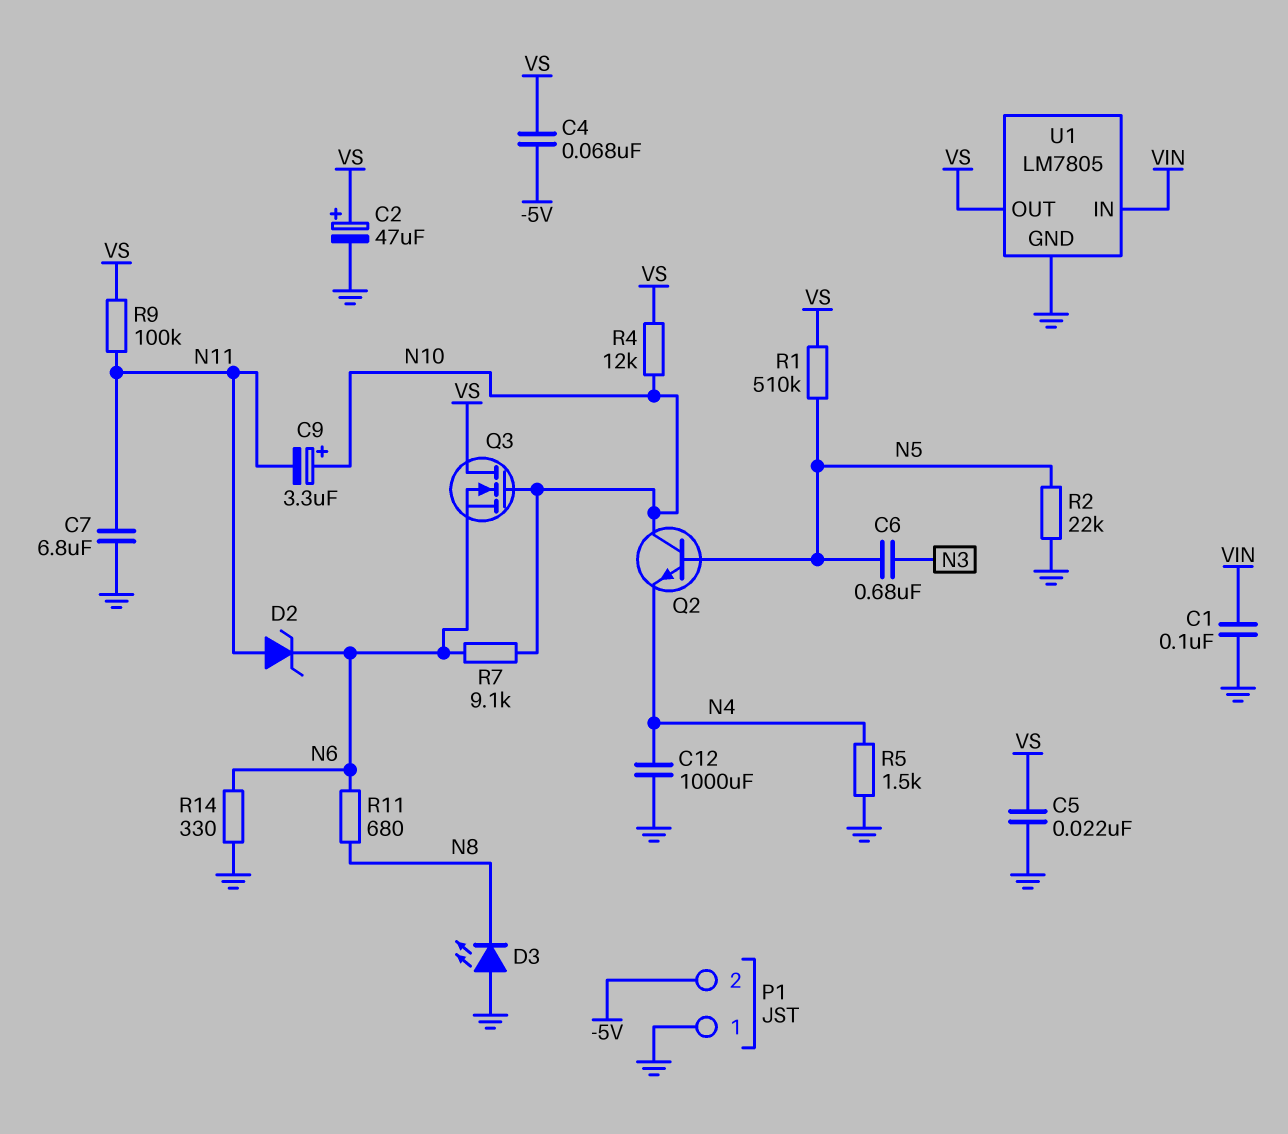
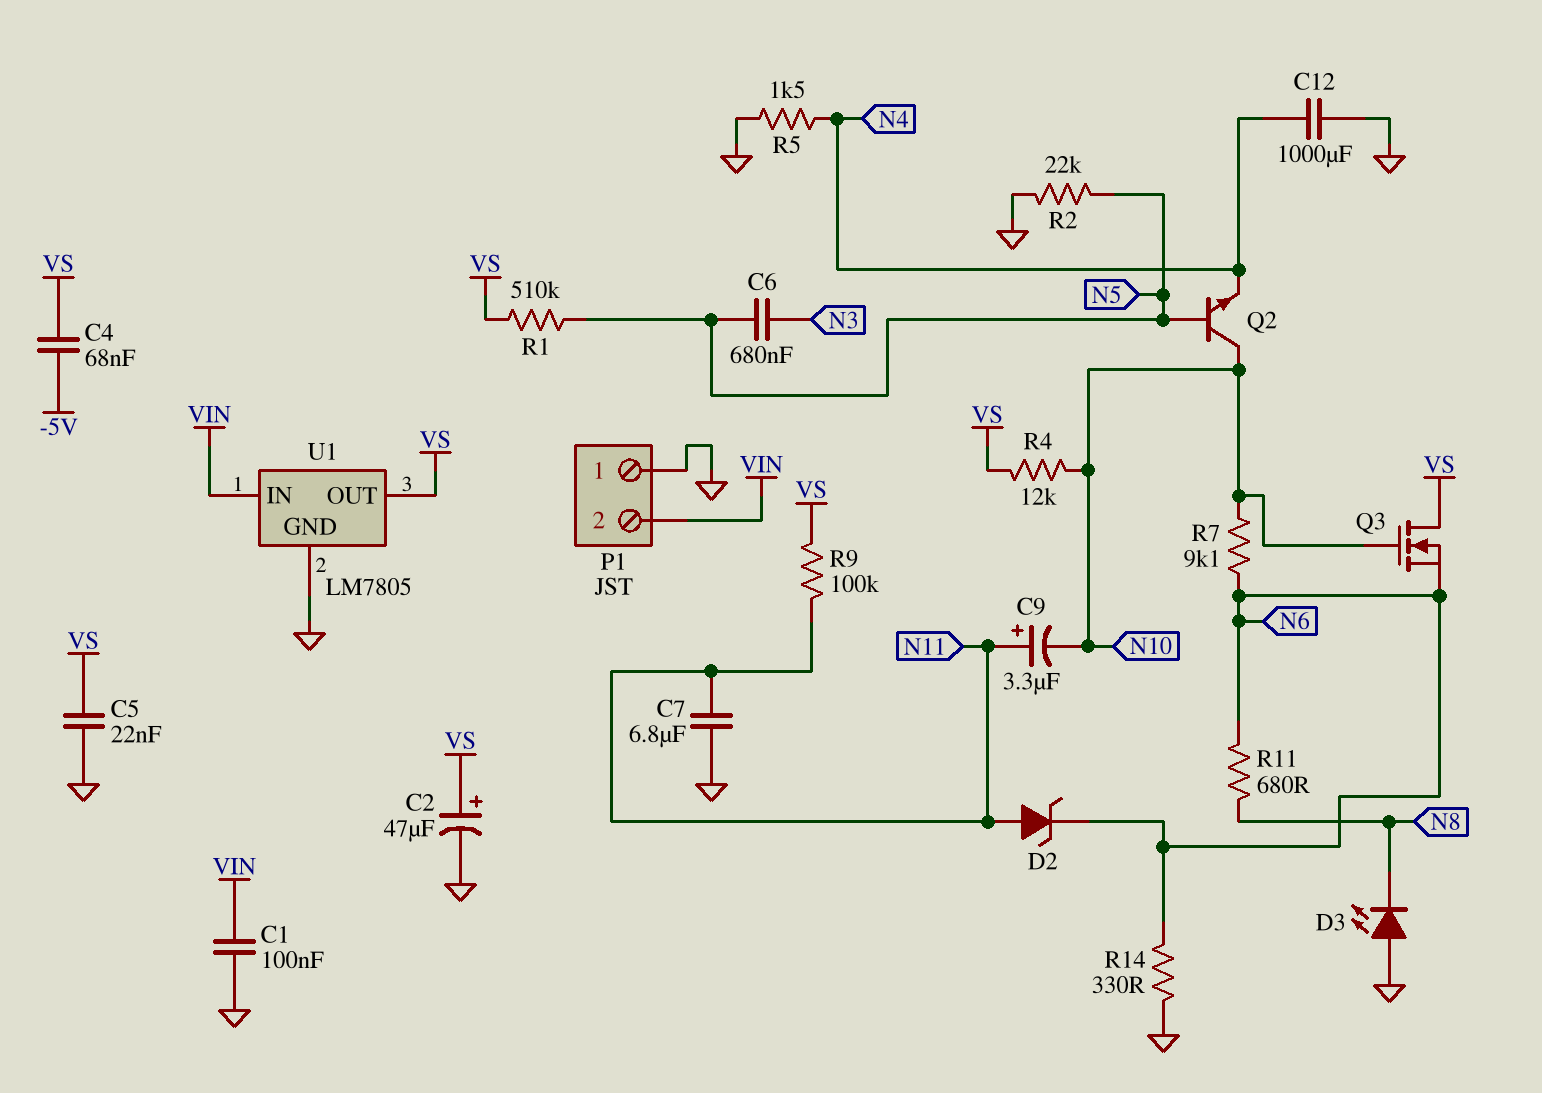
C9: 3.3uF (plus N10, minus N11) -> 3.3uF (plus N11, minus N10)
P1 pin 2: -5V -> VIN

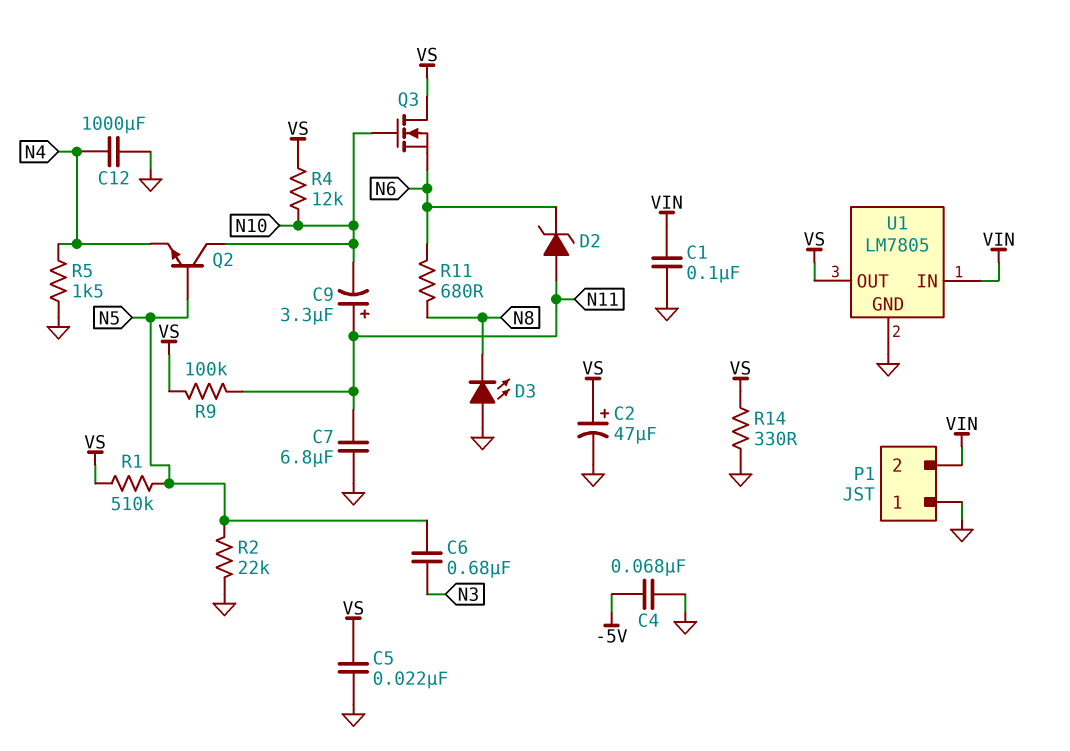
C4: 68nF (-5V, VS) -> 68nF (-5V, GND)
R7: 9.1k (N6, N10) -> none
R14: 330 (GND, N6) -> 330 (GND, VS)

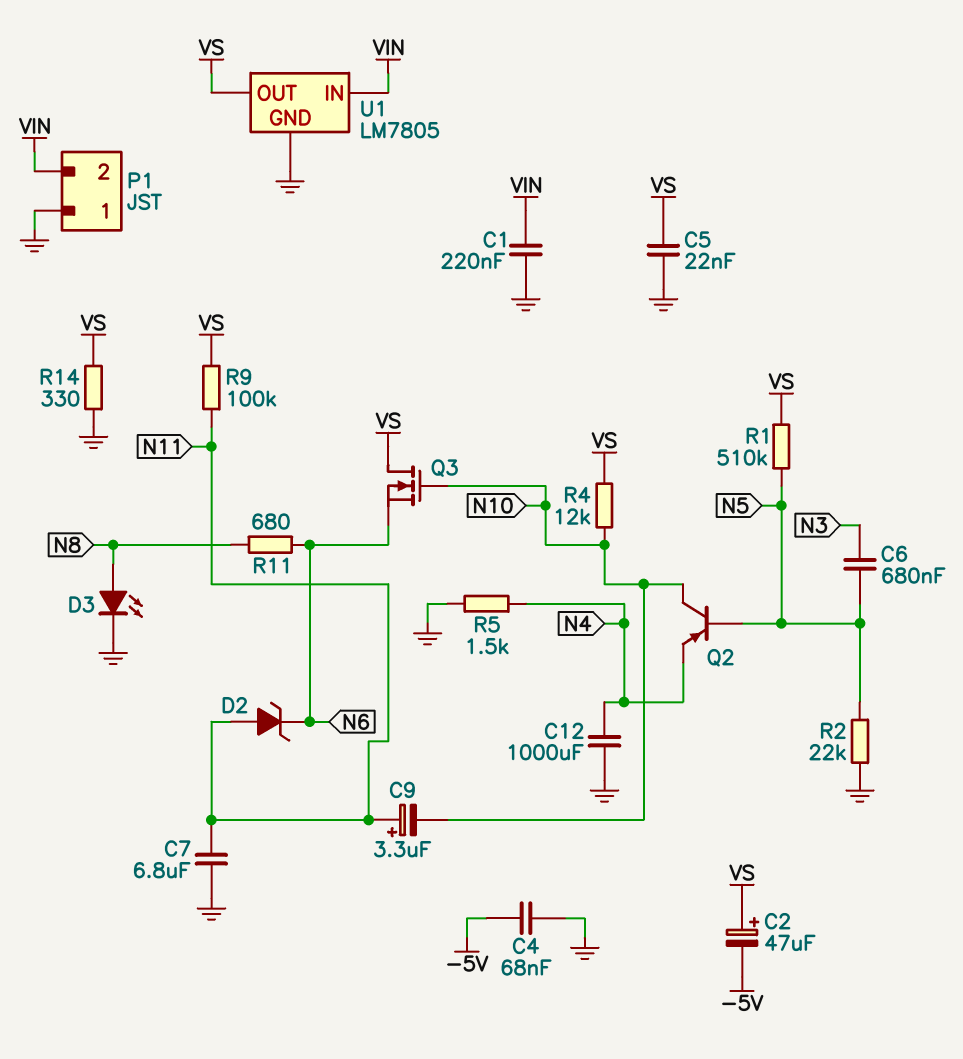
C1: 100nF (GND, VIN) -> 220nF (GND, VIN)
C2: 47uF (plus VS, minus GND) -> 47uF (plus VS, minus -5V)
D3: LED (A GND, K N8) -> LED (A N8, K GND)
Q2: NPN (B N5, C N10, E N4) -> PNP (B N5, C N10, E N4)

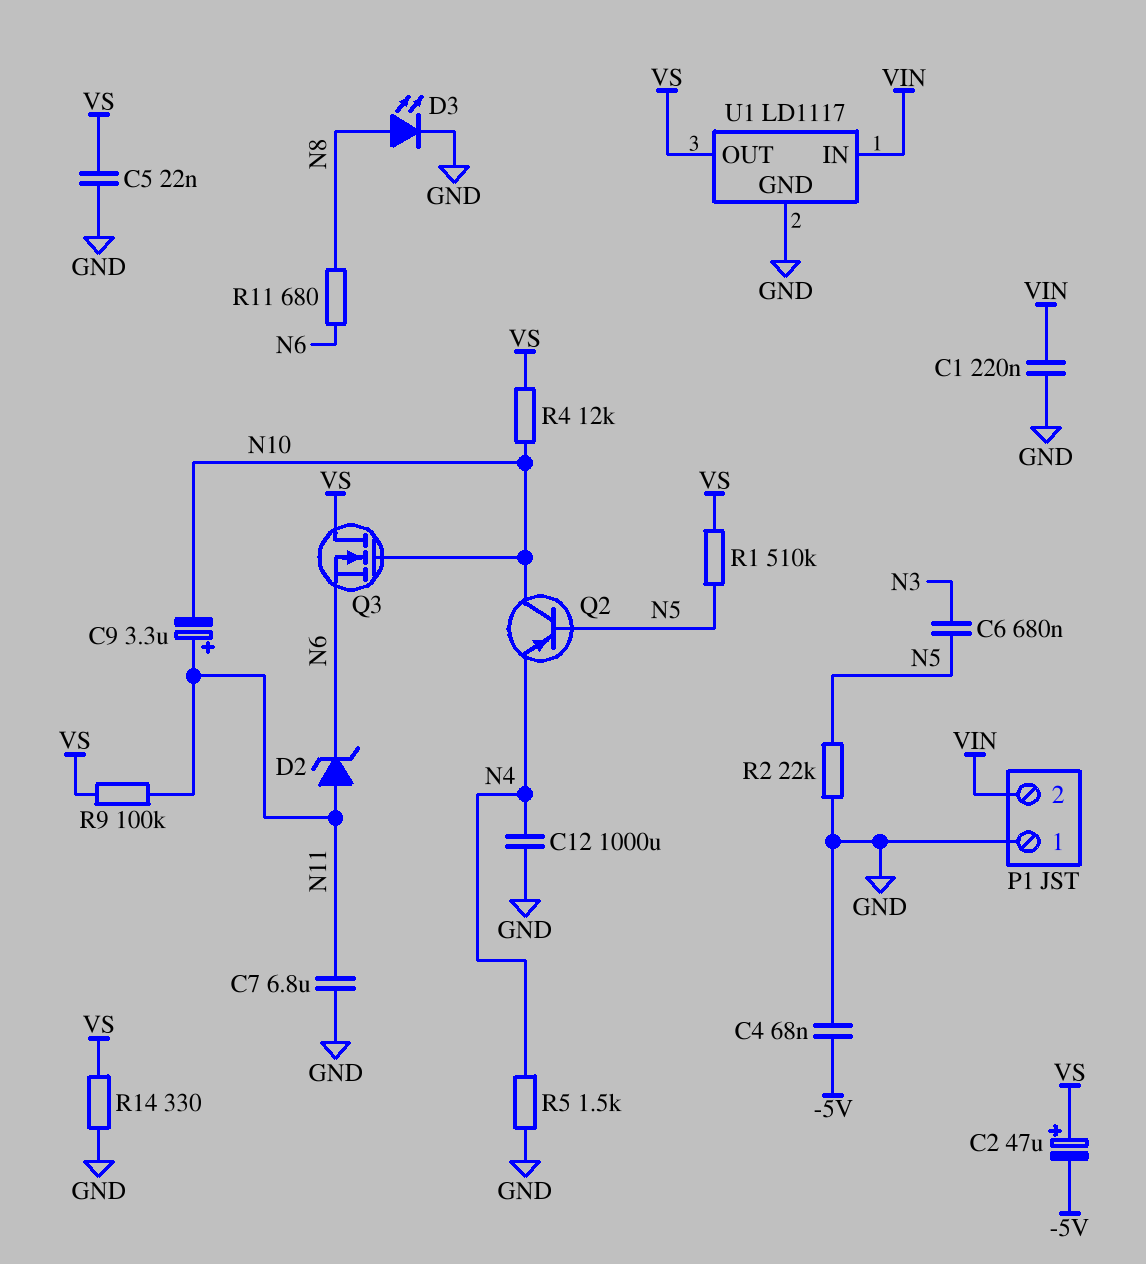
U1: LM7805 -> LD1117

